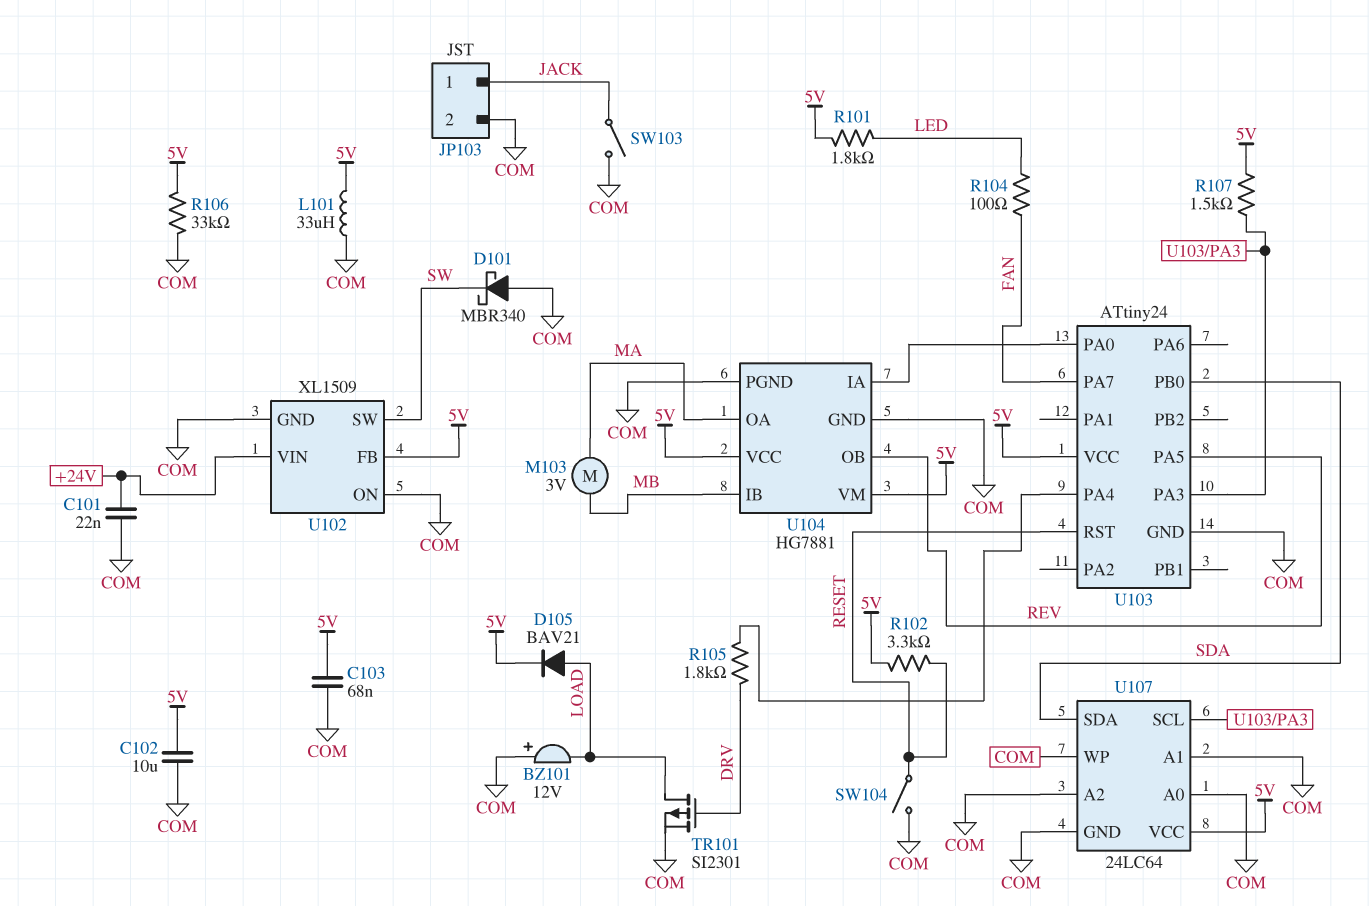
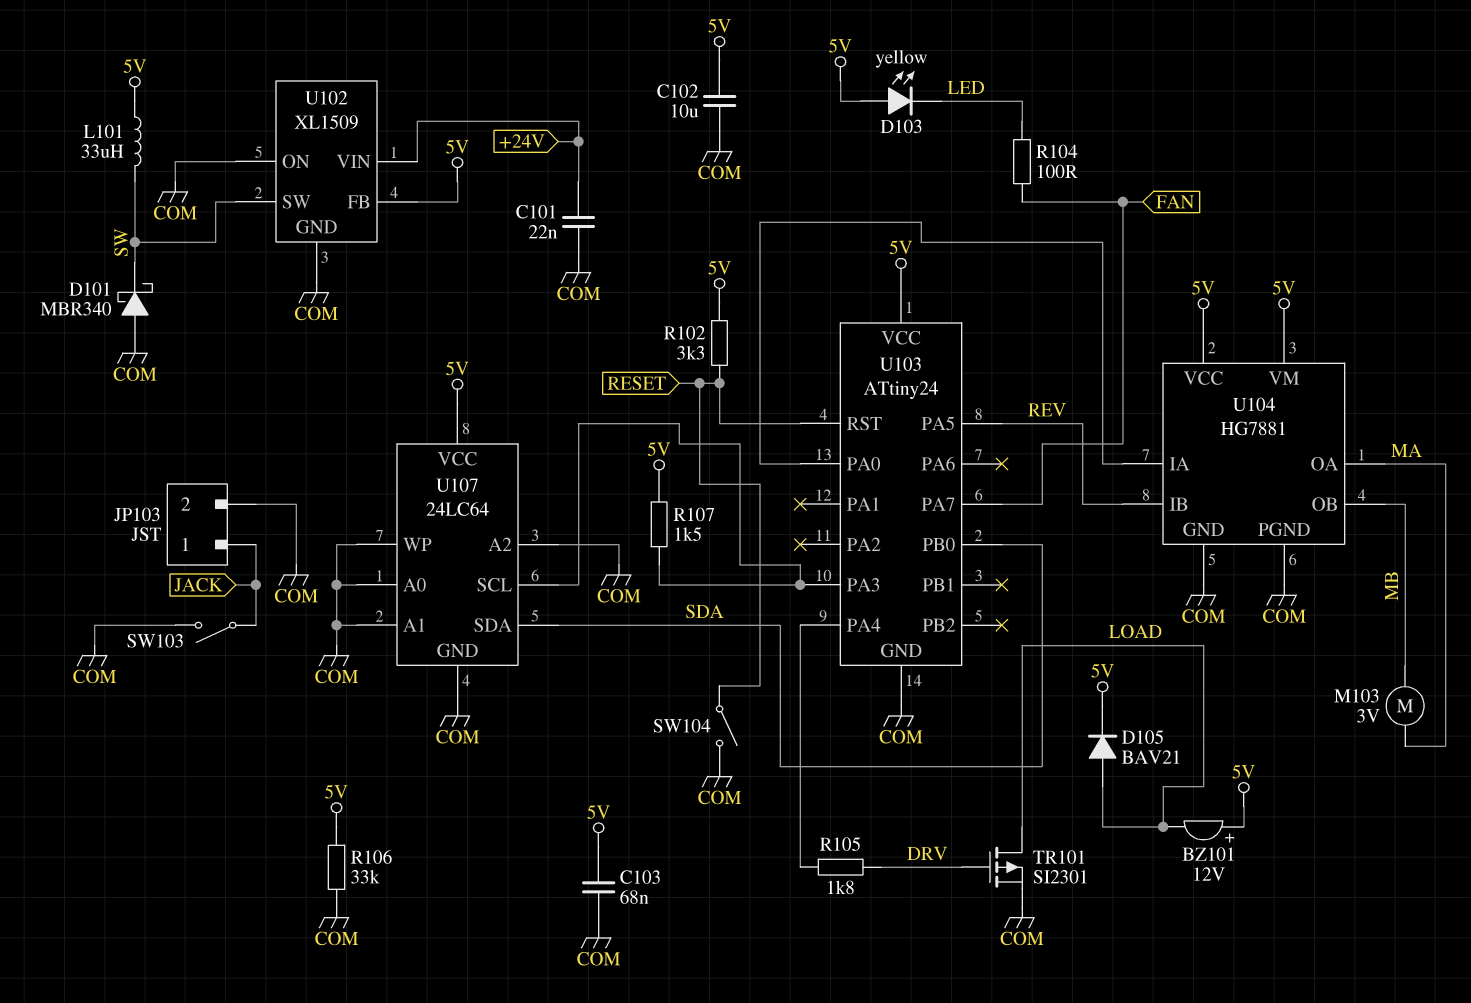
BZ101: buzzer 12V (plus COM, minus LOAD) -> buzzer 12V (plus 5V, minus LOAD)
D103: none -> LED yellow (A 5V, K LED)
L101: 33uH (5V, COM) -> 33uH (5V, SW)
R101: 1.8k (5V, LED) -> none
U104 pin IB: MB -> REV
U104 pin OB: REV -> MB

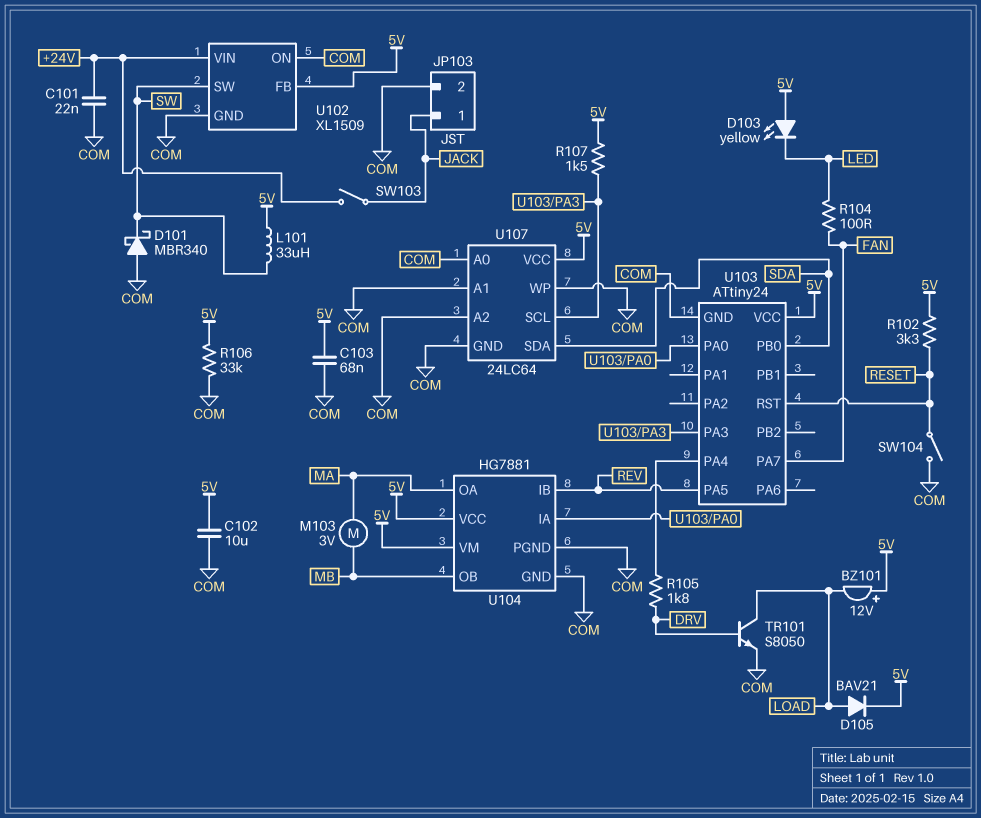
SW103: switch (COM, JACK) -> switch (+24V, JACK)
TR101: PMOS SI2301 (G DRV, D LOAD, S COM) -> NPN S8050 (B DRV, C LOAD, E COM)

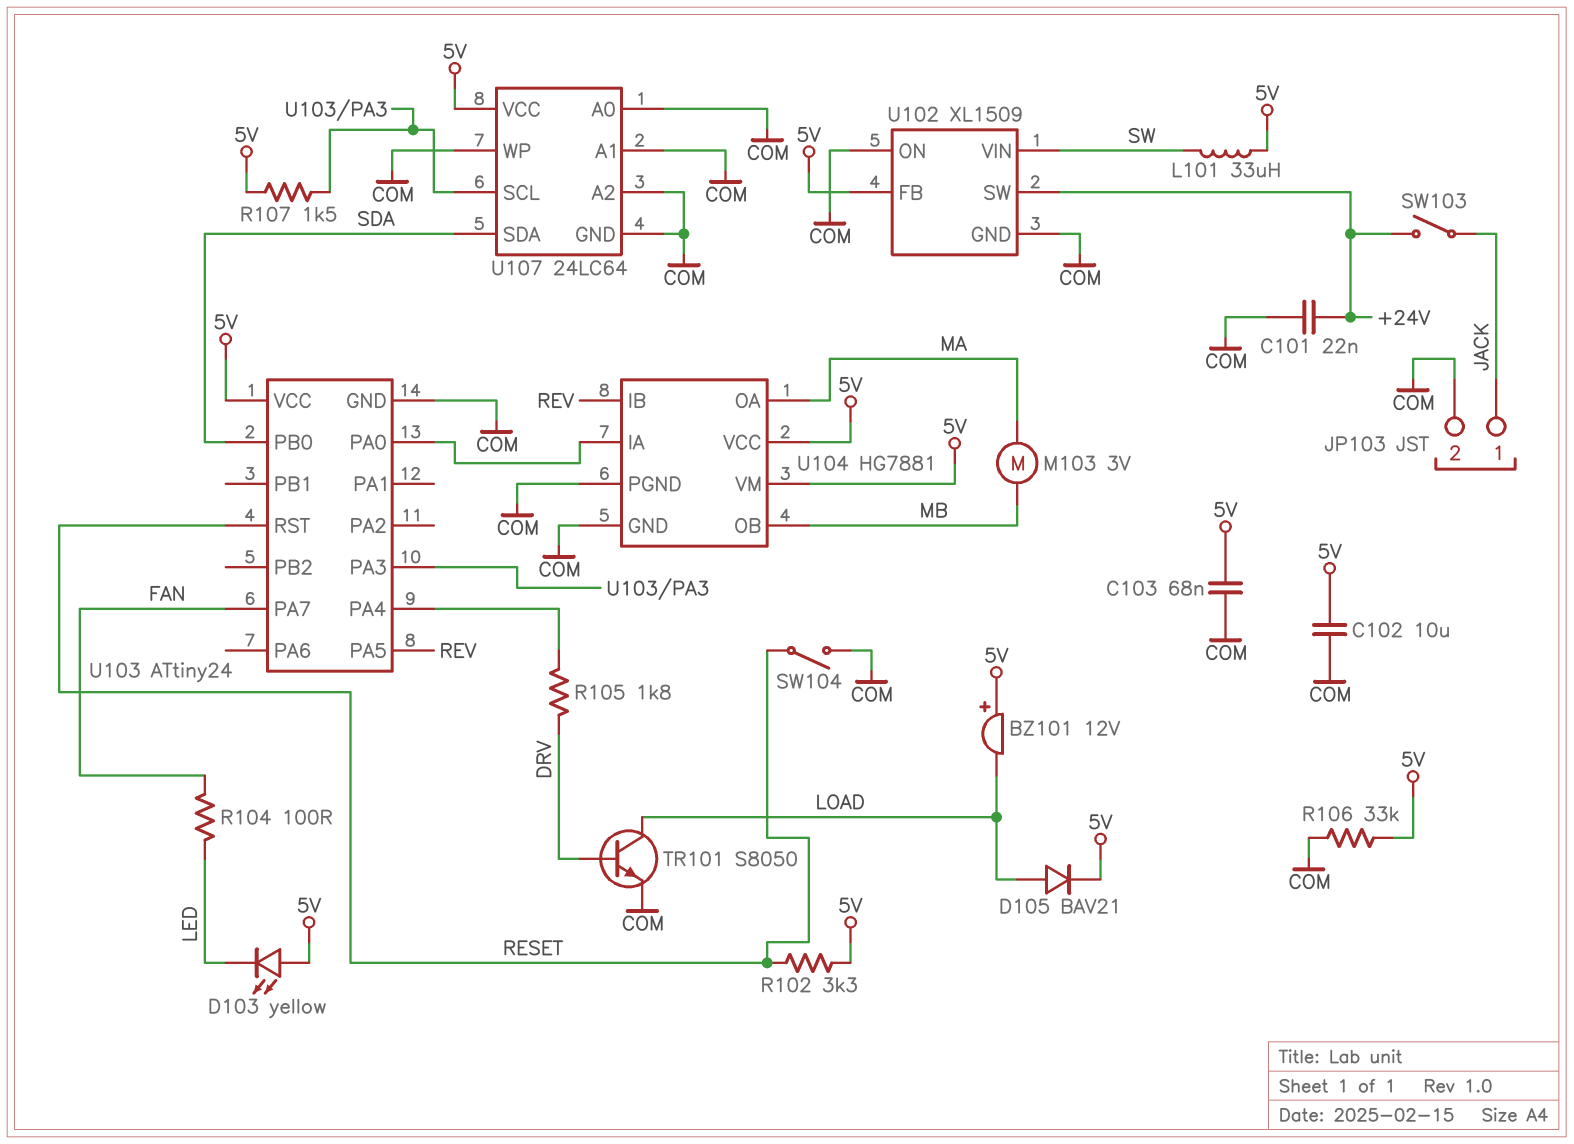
D101: schottky MBR340 (A COM, K SW) -> none
U102 pin SW: SW -> +24V
U102 pin VIN: +24V -> SW

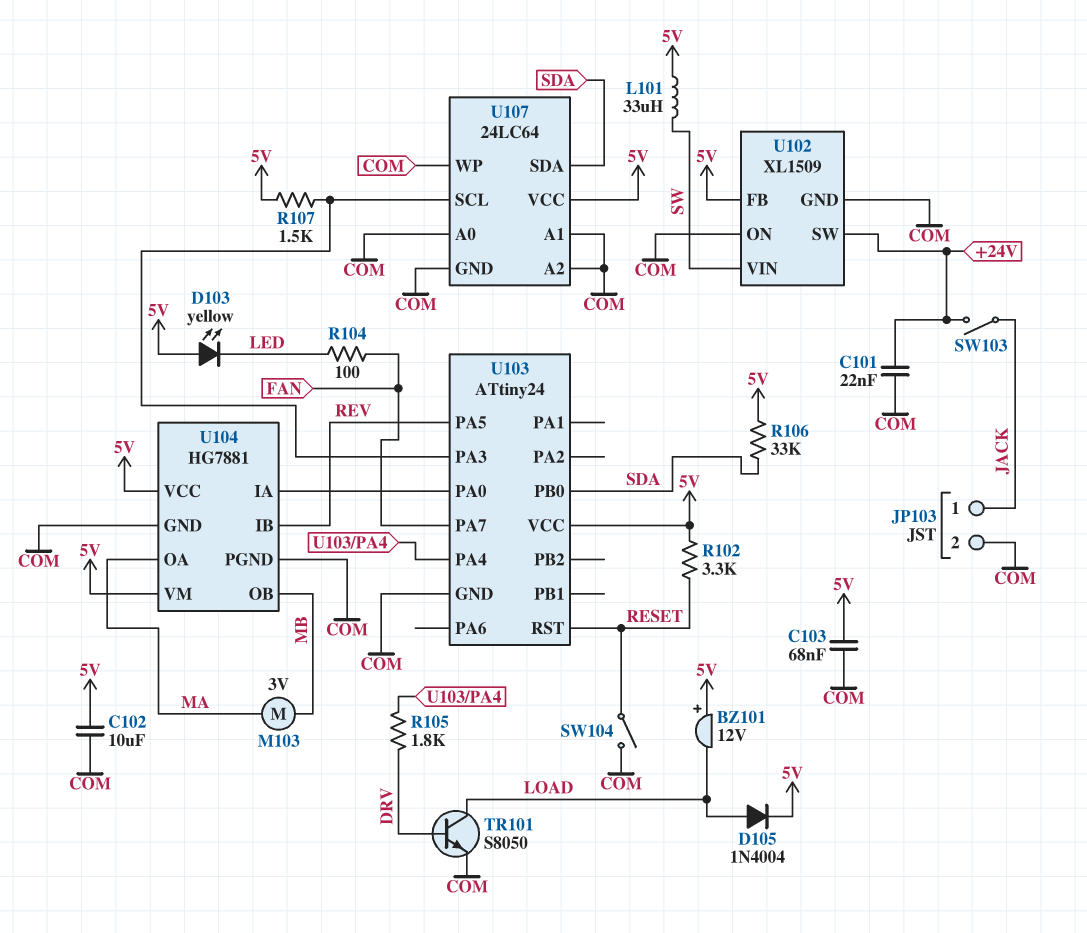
D105: diode BAV21 (A LOAD, K 5V) -> diode 1N4004 (A LOAD, K 5V)
R106: 33k (5V, COM) -> 33k (5V, SDA)

